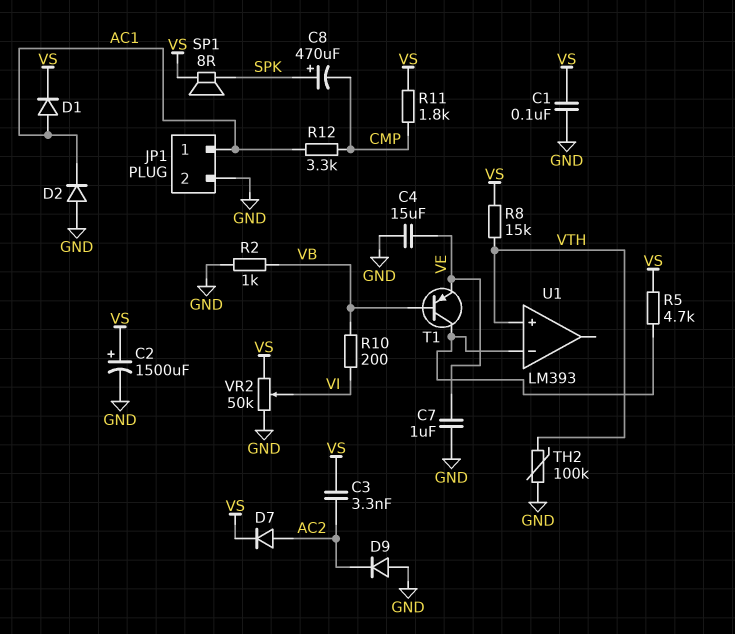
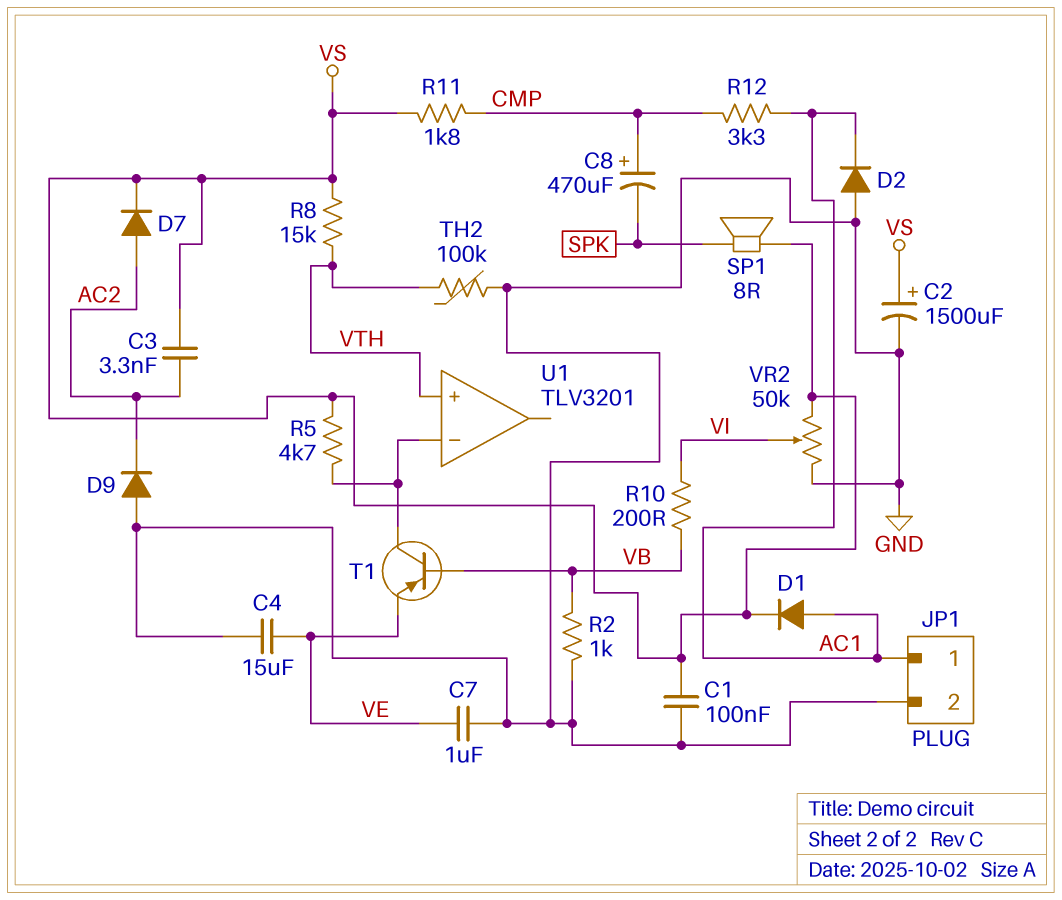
C8: 470uF (plus SPK, minus CMP) -> 470uF (plus CMP, minus SPK)
U1: LM393 -> TLV3201

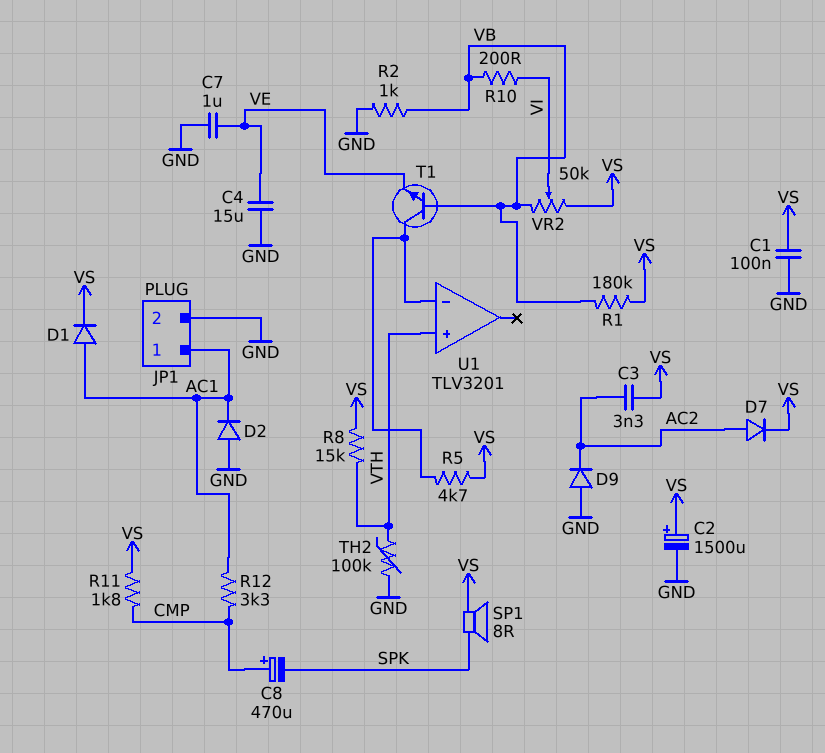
R1: none -> 180k (VB, VS)
T1: PNP (B VB, C U1/in-, E VE) -> NPN (B VB, C U1/in-, E VE)
VR2: 50k (GND, VS, wiper VI) -> 50k (VB, VS, wiper VI)

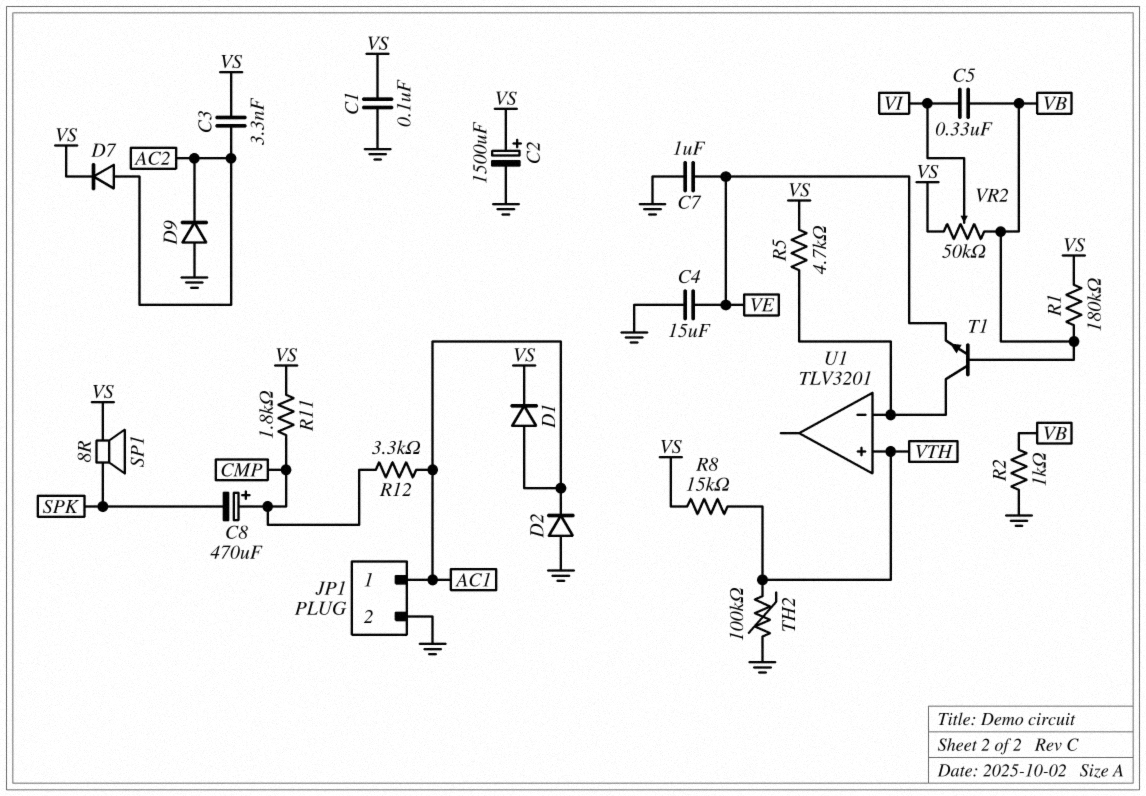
C5: none -> 330nF (VB, VI)
R10: 200 (VB, VI) -> none

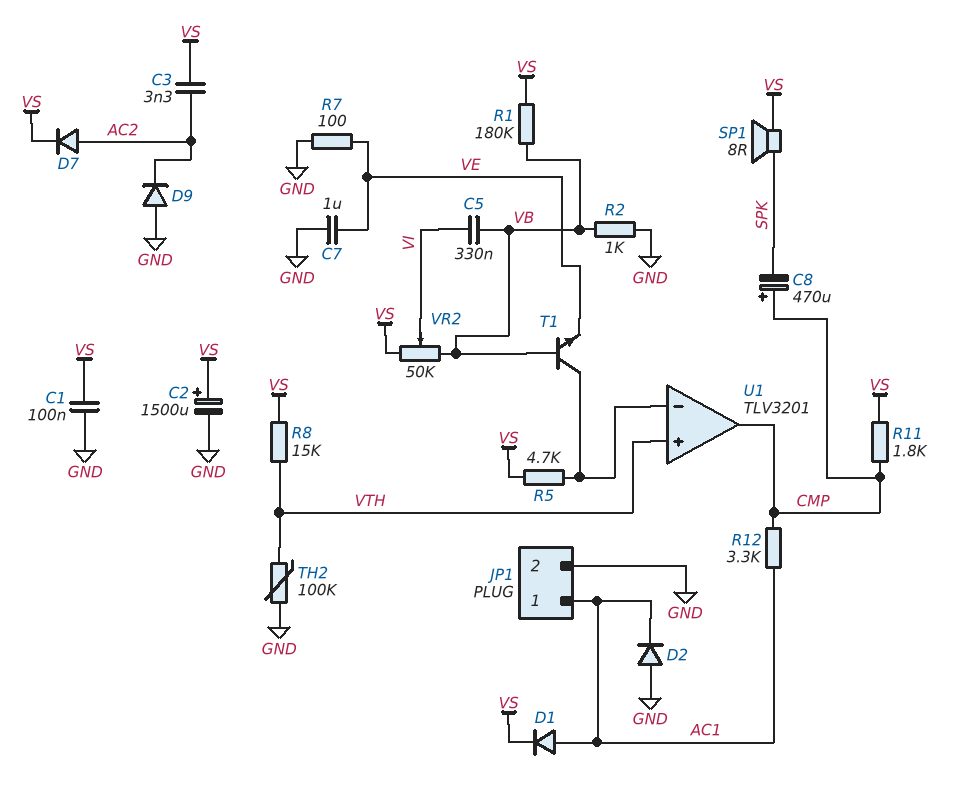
C4: 15uF (GND, VE) -> none
R7: none -> 100 (GND, VE)
U1 pin out: none -> CMP

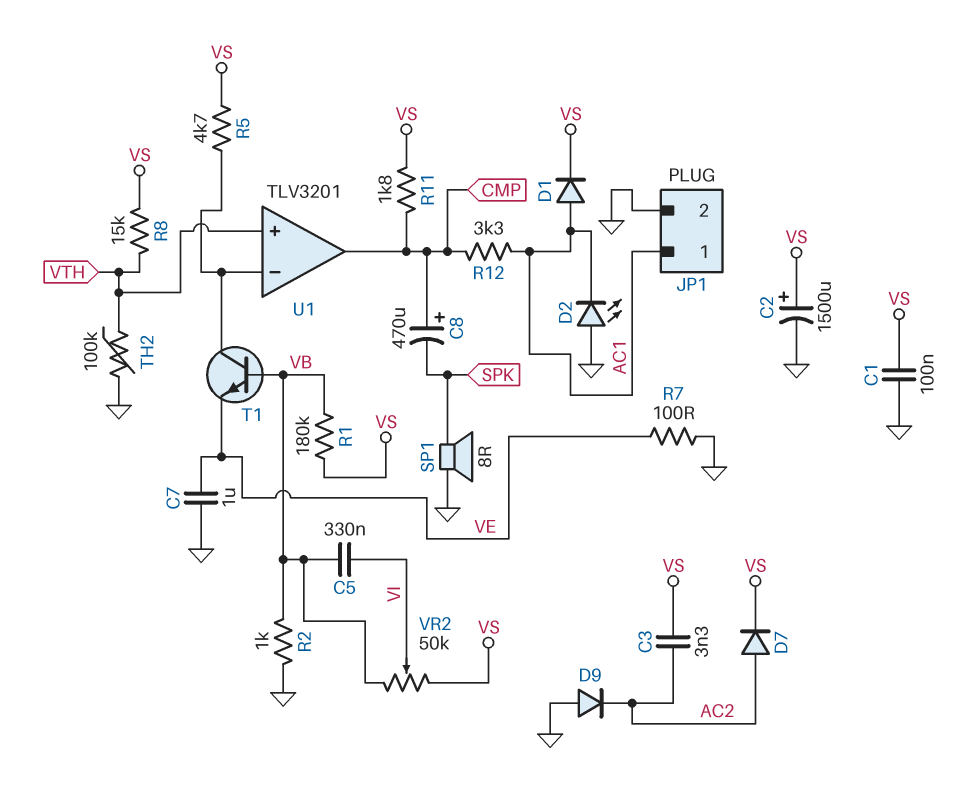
D2: diode (A GND, K AC1) -> LED (A GND, K AC1)
SP1: speaker 8R (SPK, VS) -> speaker 8R (GND, SPK)

